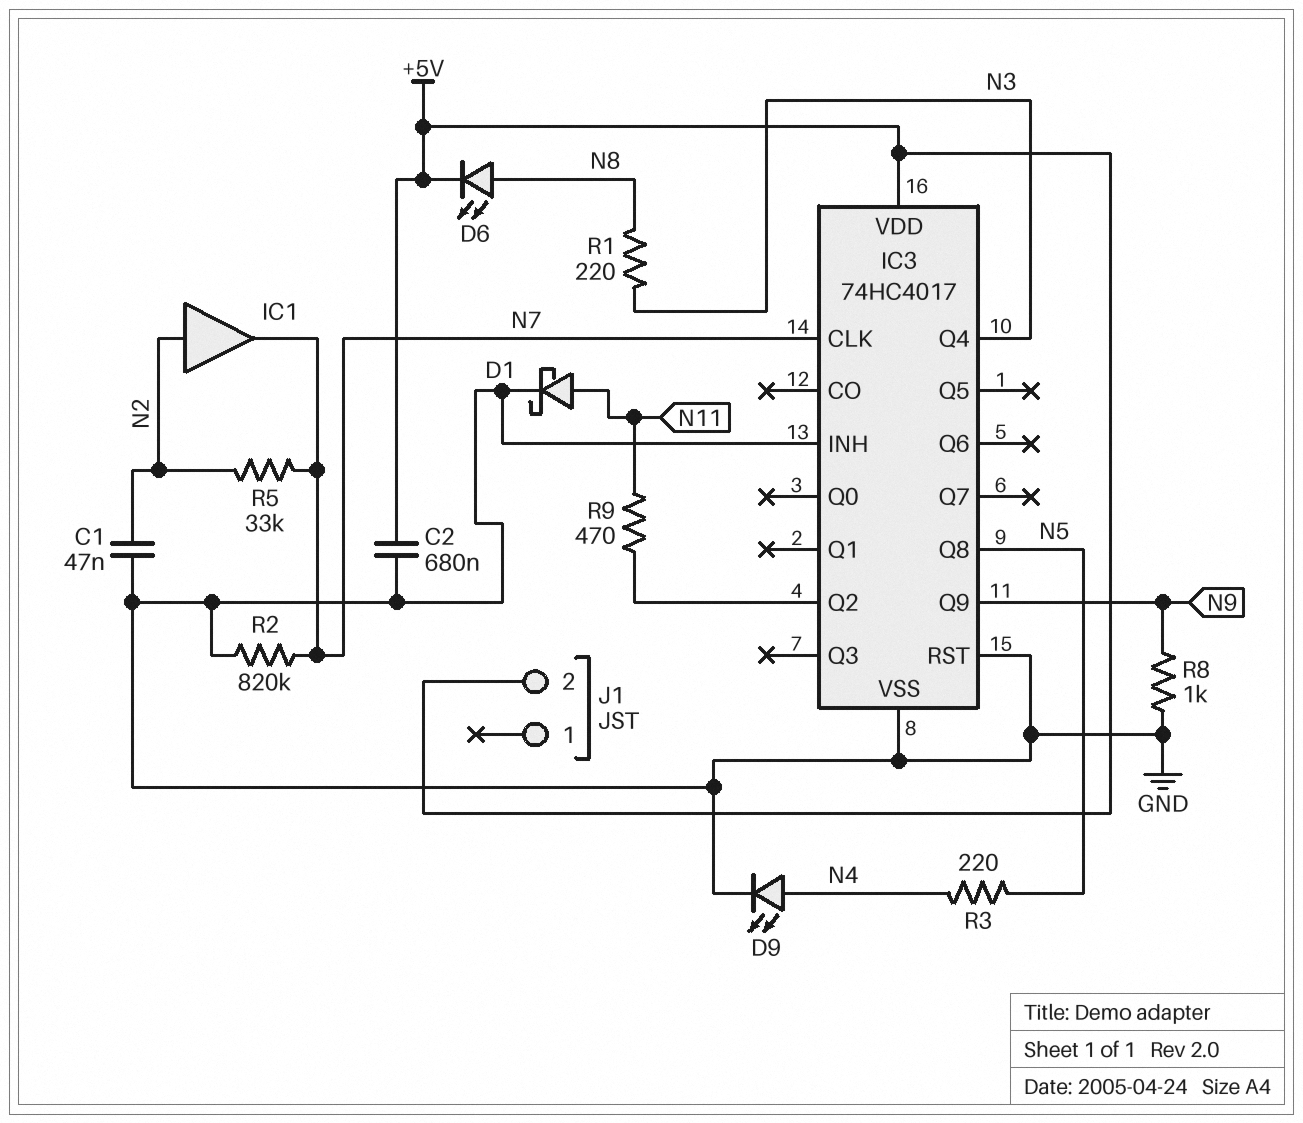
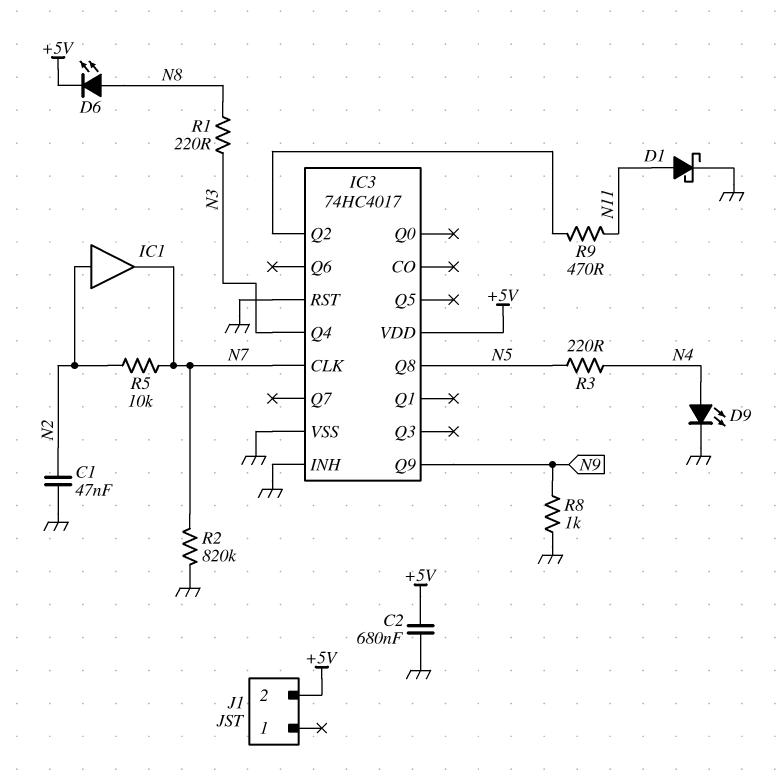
R5: 33k (N2, N7) -> 10k (N2, N7)

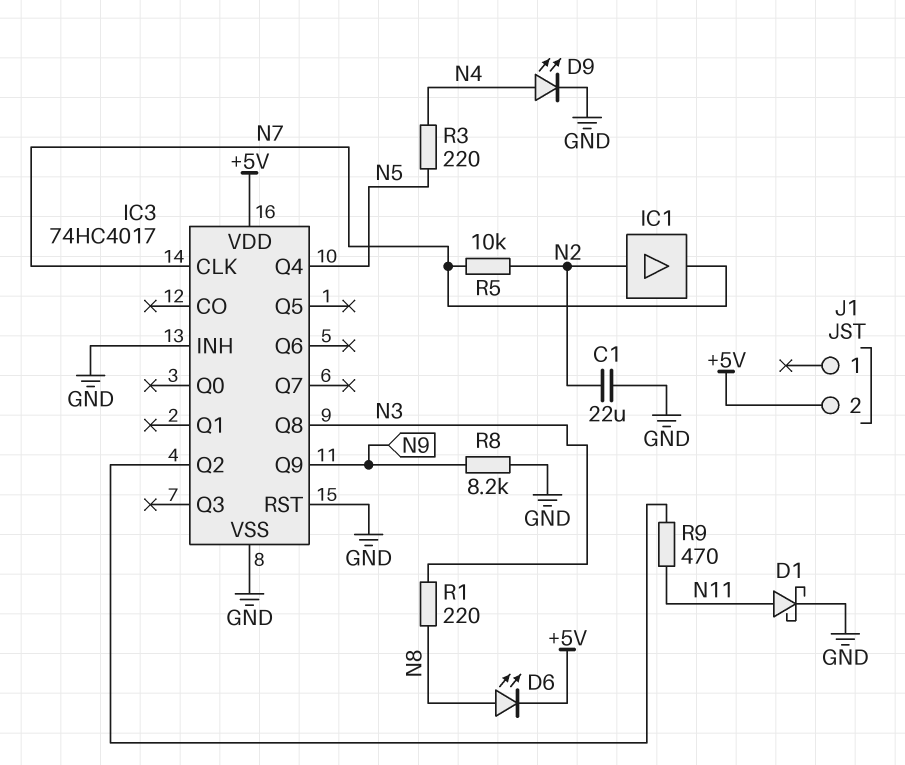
C1: 47nF (GND, N2) -> 22uF (GND, N2)
C2: 680nF (+5V, GND) -> none
IC3 pin Q4: N3 -> N5
IC3 pin Q8: N5 -> N3
R2: 820k (GND, N7) -> none
R8: 1k (GND, N9) -> 8.2k (GND, N9)

